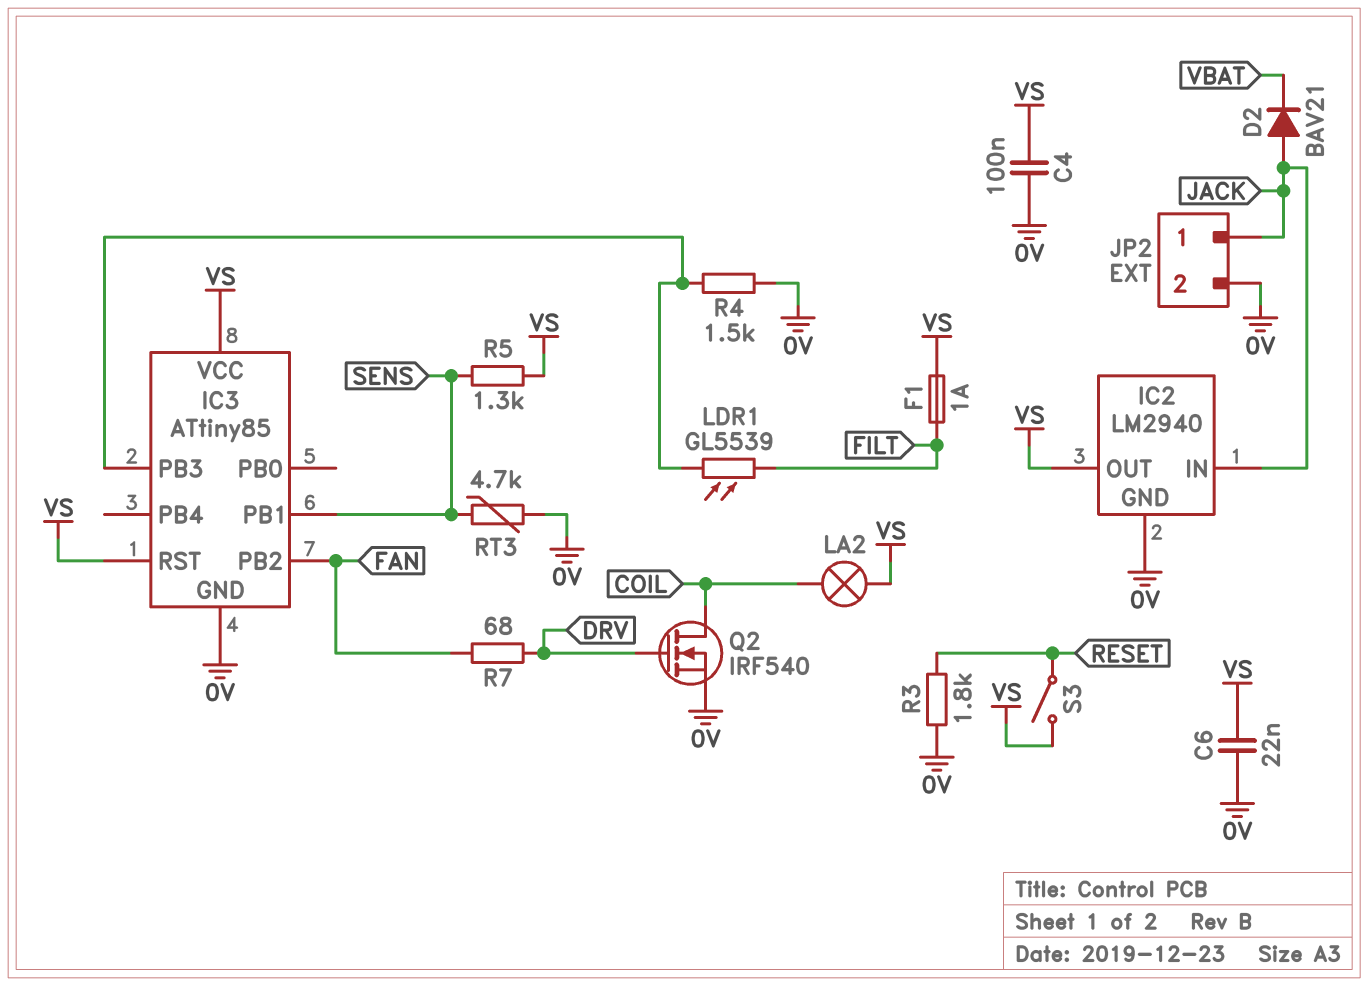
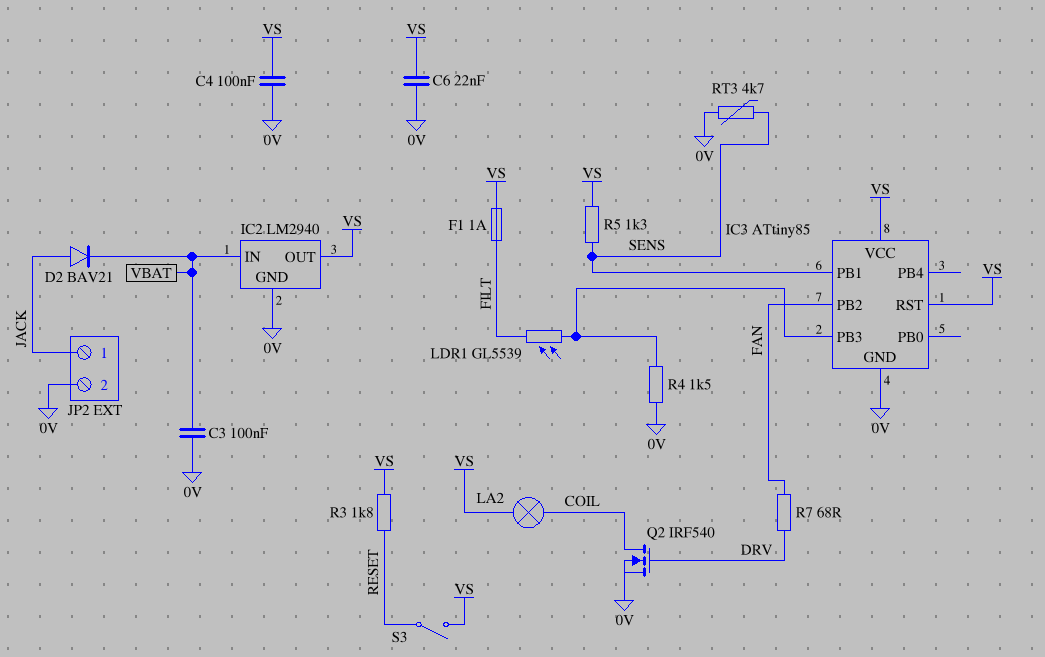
C3: none -> 100nF (0V, VBAT)
IC2 pin IN: JACK -> VBAT
R3: 1.8k (0V, RESET) -> 1.8k (RESET, VS)

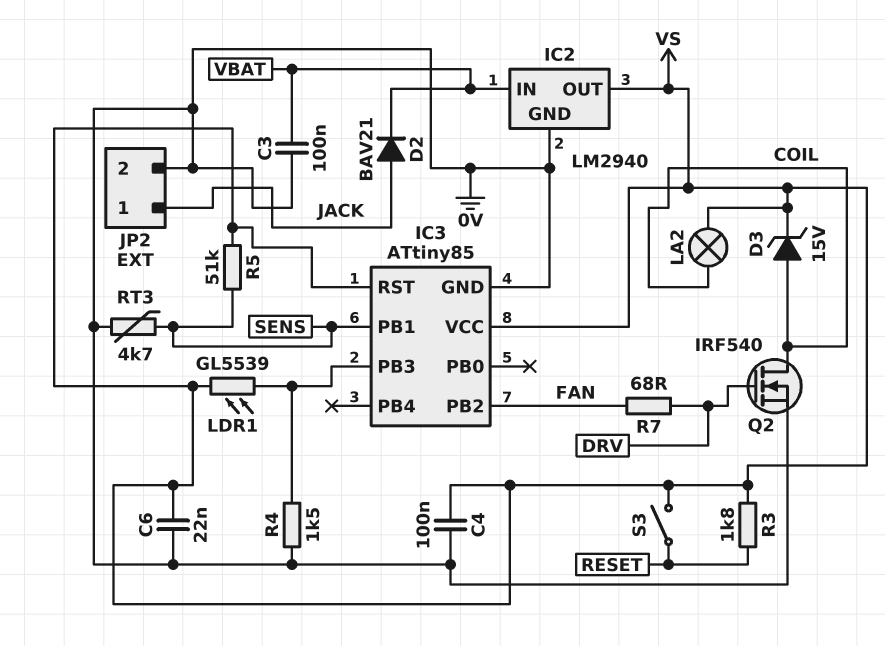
D3: none -> zener 15V (A COIL, K VS)
F1: 1A (FILT, VS) -> none
LDR1: GL5539 (FILT, IC3/PB3) -> GL5539 (IC3/PB3, VS)
R5: 1.3k (SENS, VS) -> 51k (SENS, VS)

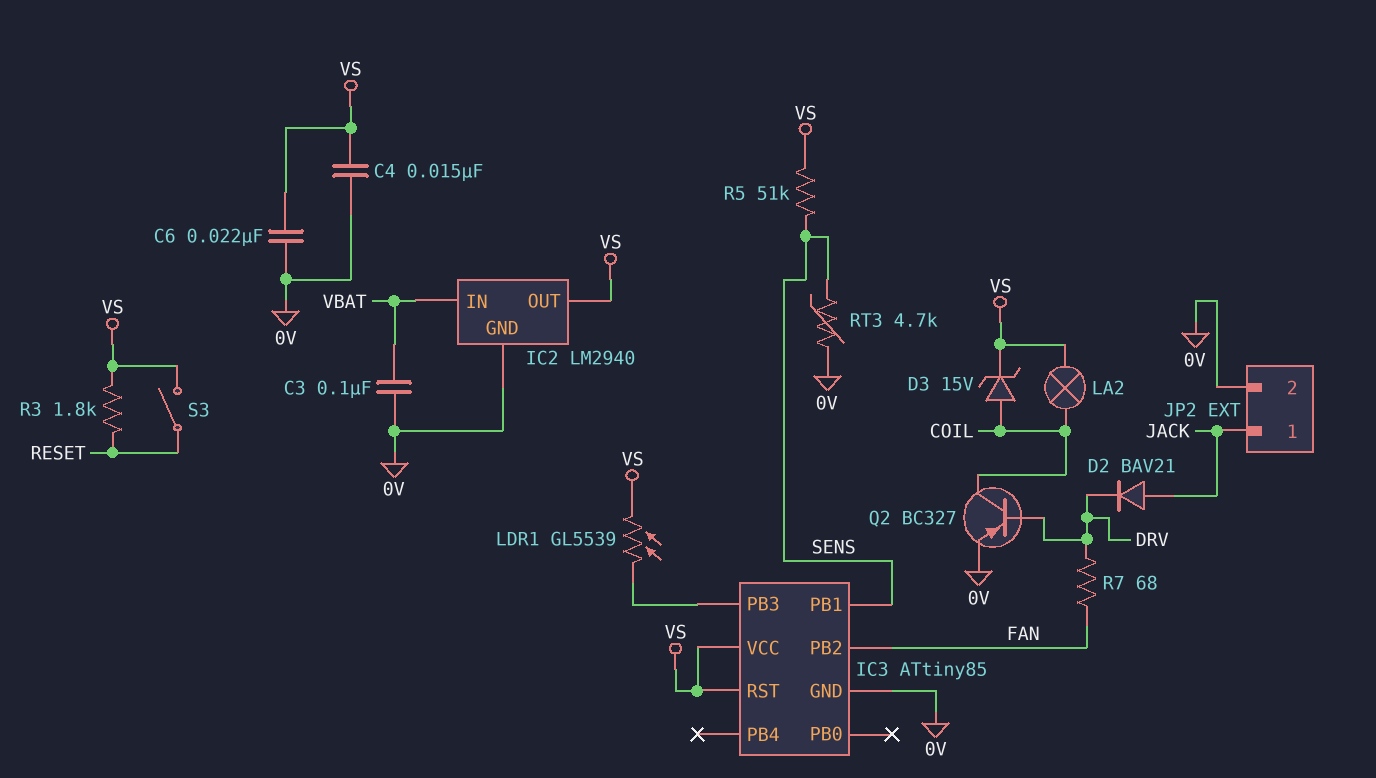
C4: 100nF (0V, VS) -> 15nF (0V, VS)
D2: diode BAV21 (A JACK, K VBAT) -> diode BAV21 (A JACK, K DRV)
Q2: NMOS IRF540 (G DRV, D COIL, S 0V) -> PNP BC327 (B DRV, C COIL, E 0V)
R4: 1.5k (0V, IC3/PB3) -> none

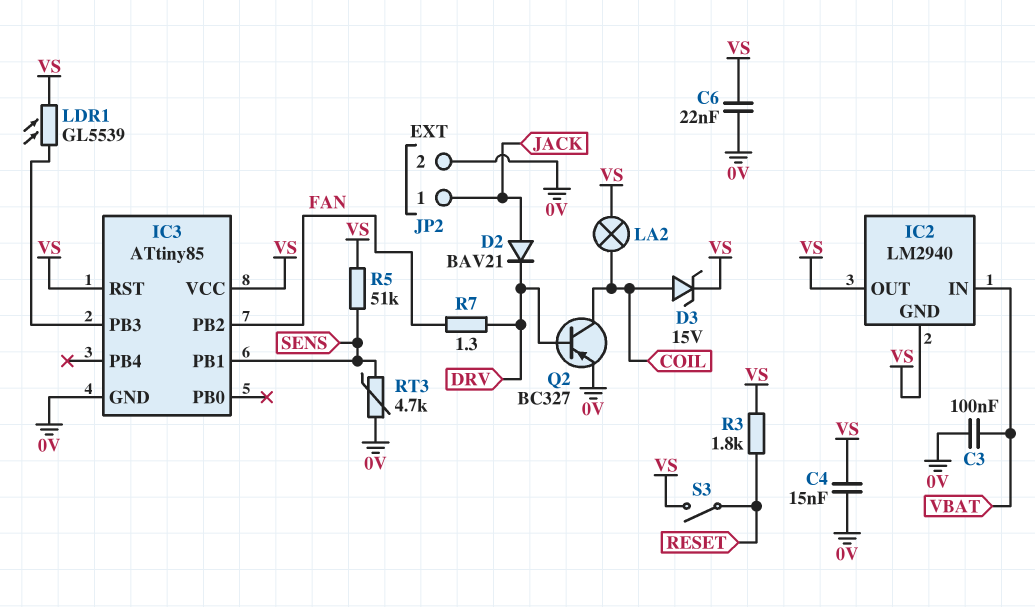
IC2 pin GND: 0V -> VS
R7: 68 (DRV, FAN) -> 1.3 (DRV, FAN)

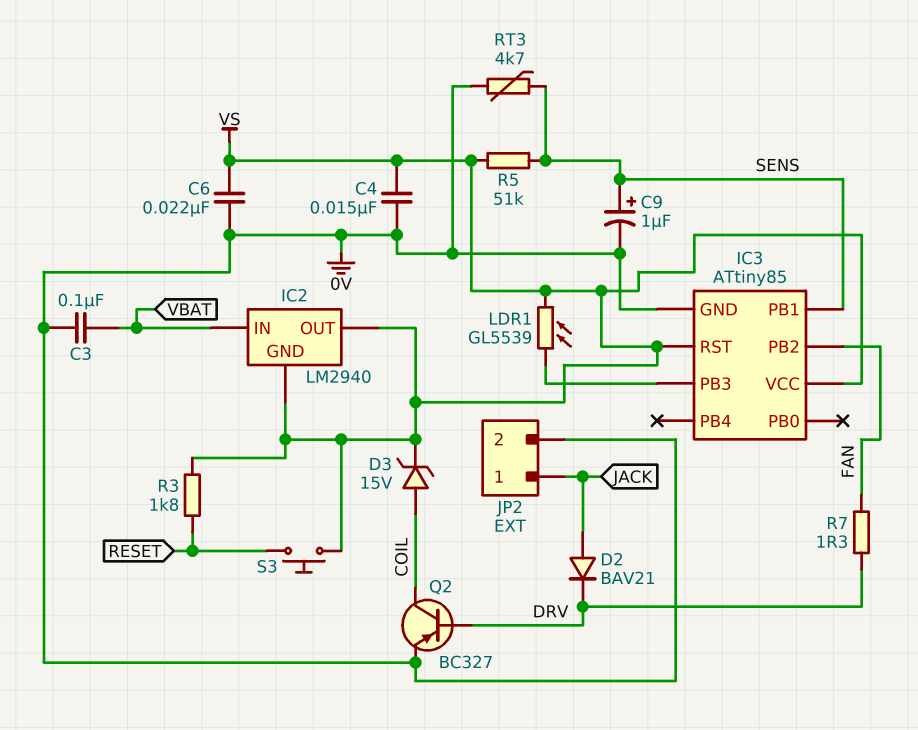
C9: none -> 1uF (plus SENS, minus 0V)
LA2: lamp (COIL, VS) -> none
S3: switch (RESET, VS) -> button (RESET, VS)

